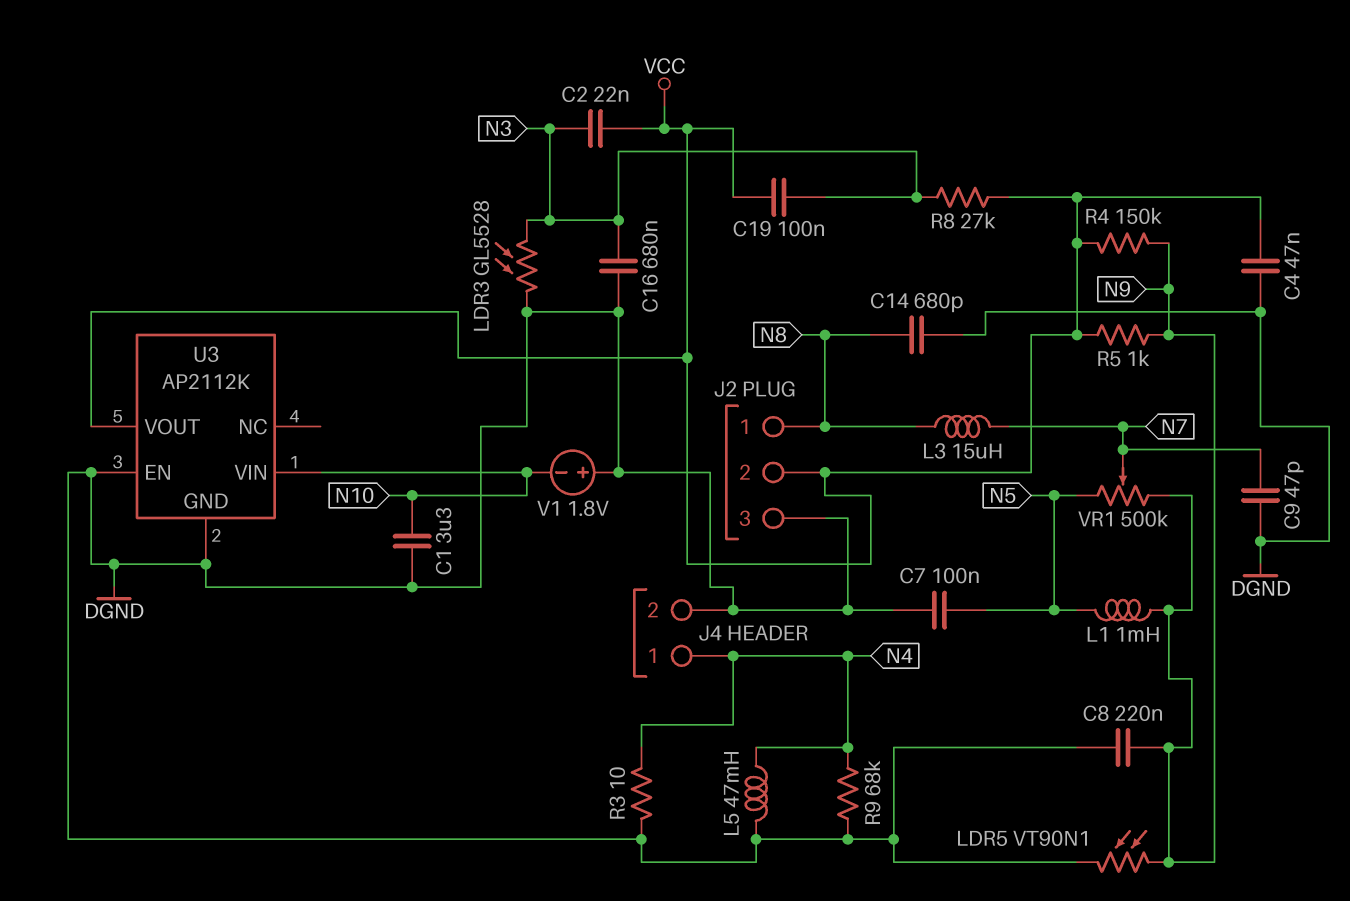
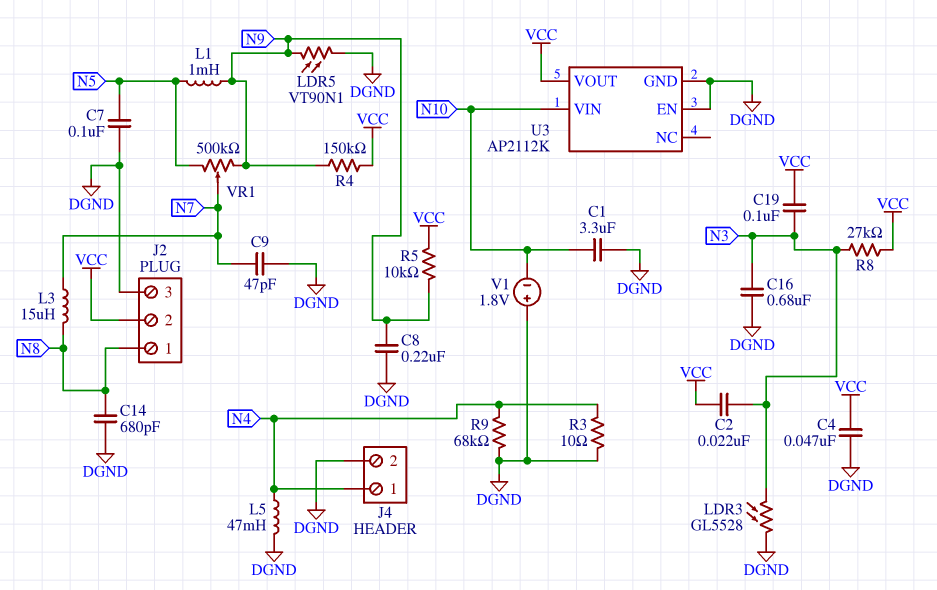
R5: 1k (N9, VCC) -> 10k (N9, VCC)

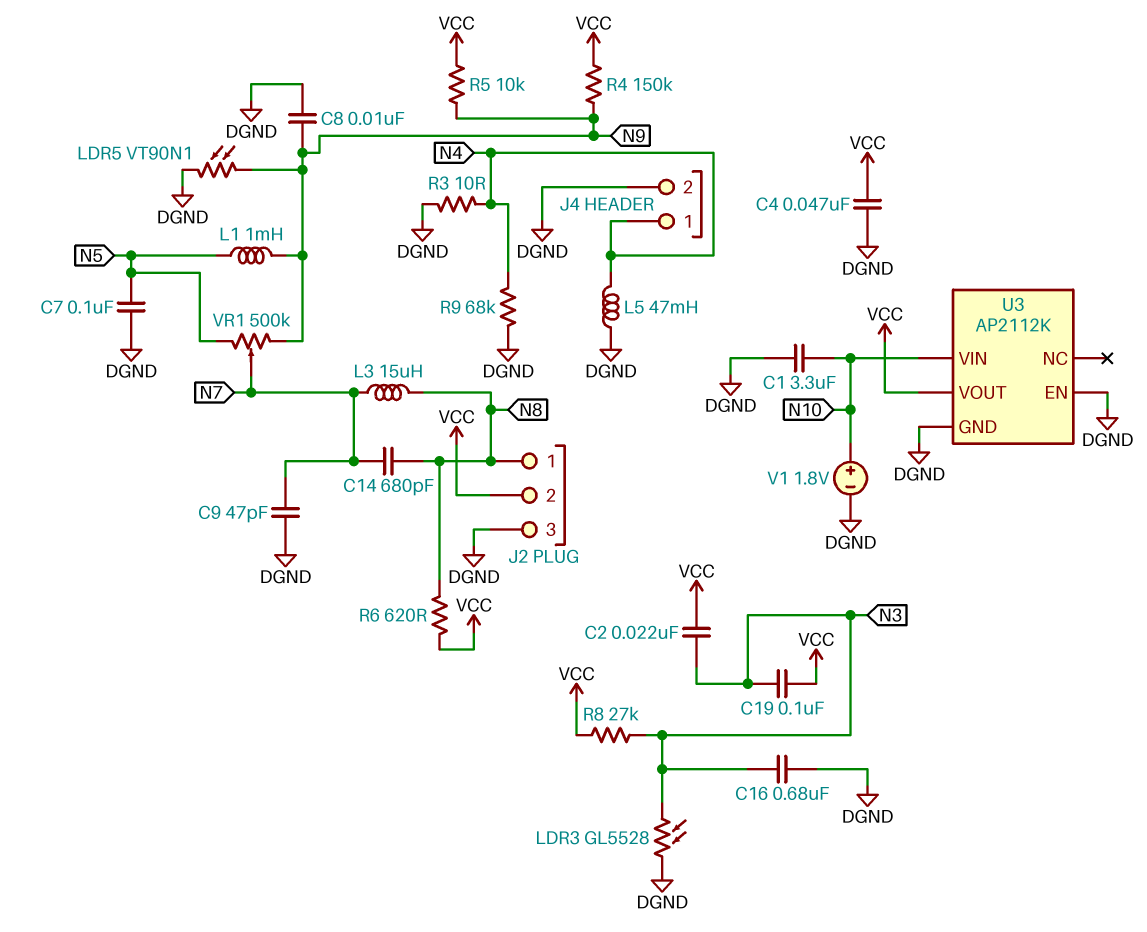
C8: 220nF (DGND, N9) -> 10nF (DGND, N9)
C14: 680pF (DGND, N8) -> 680pF (N7, N8)
R6: none -> 620 (N8, VCC)
V1: 1.8V (plus DGND, minus N10) -> 1.8V (plus N10, minus DGND)

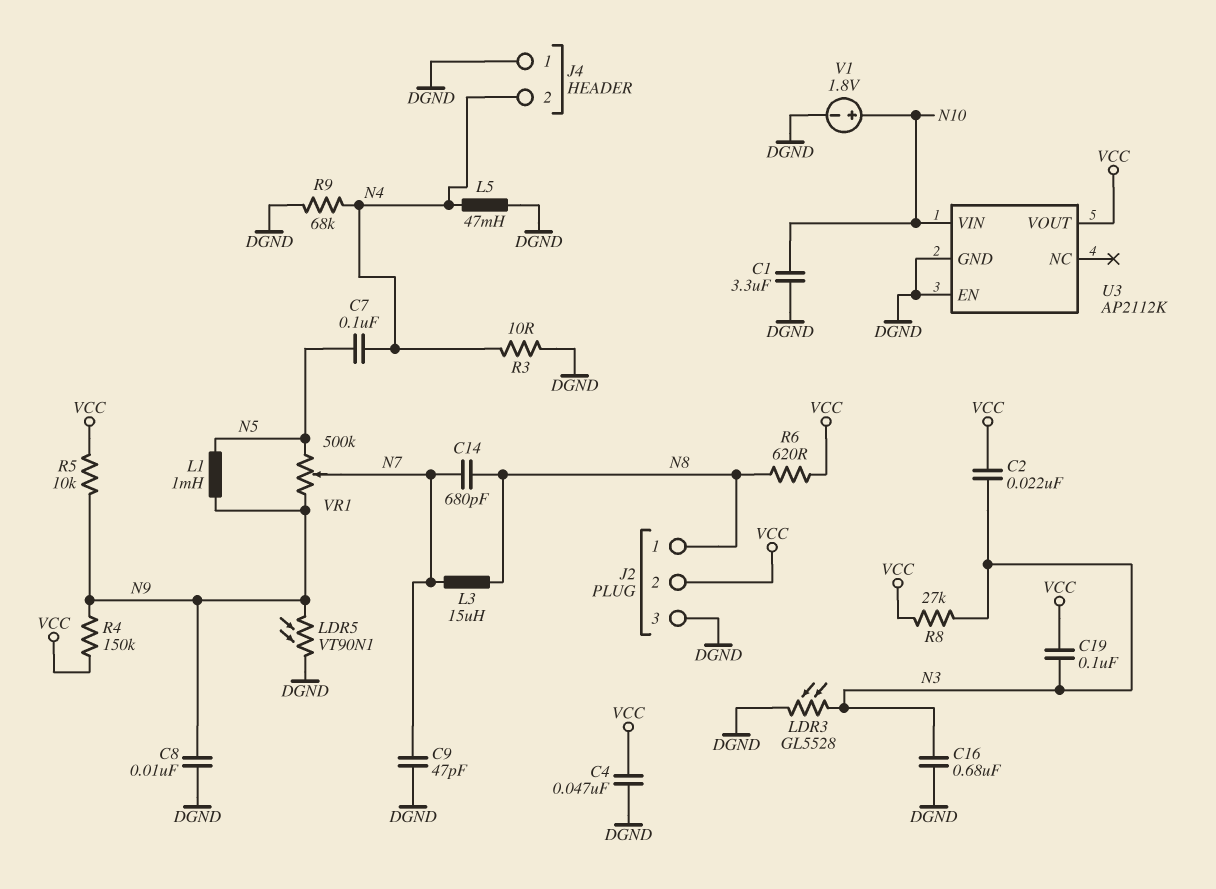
C7: 100nF (DGND, N5) -> 100nF (N4, N5)
J4 pin 1: N4 -> DGND
J4 pin 2: DGND -> N4

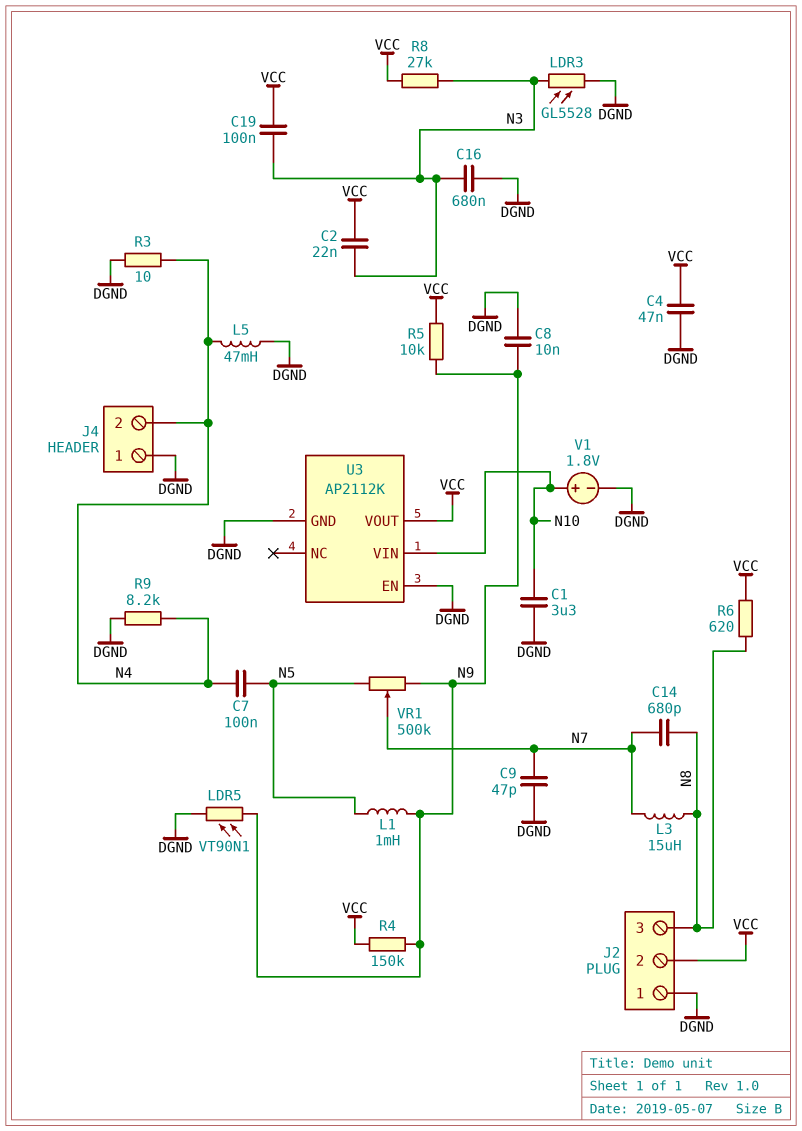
J2 pin 1: N8 -> DGND
J2 pin 3: DGND -> N8
R9: 68k (DGND, N4) -> 8.2k (DGND, N4)

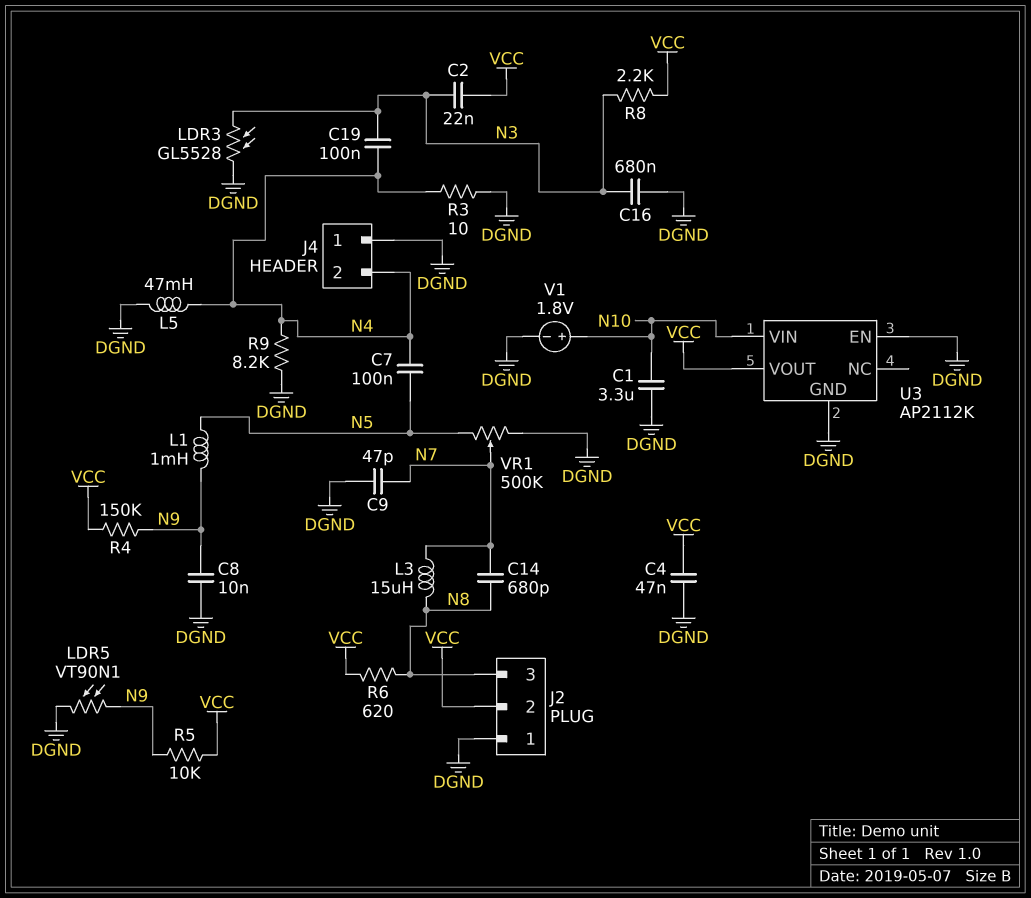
C19: 100nF (N3, VCC) -> 100nF (N3, N4)
R8: 27k (N3, VCC) -> 2.2k (N3, VCC)
VR1: 500k (N5, N9, wiper N7) -> 500k (DGND, N5, wiper N7)

